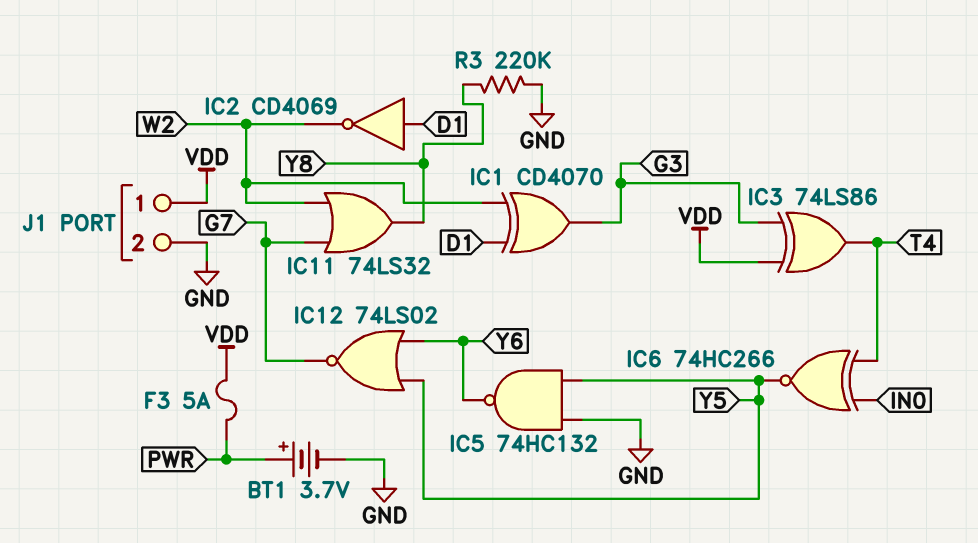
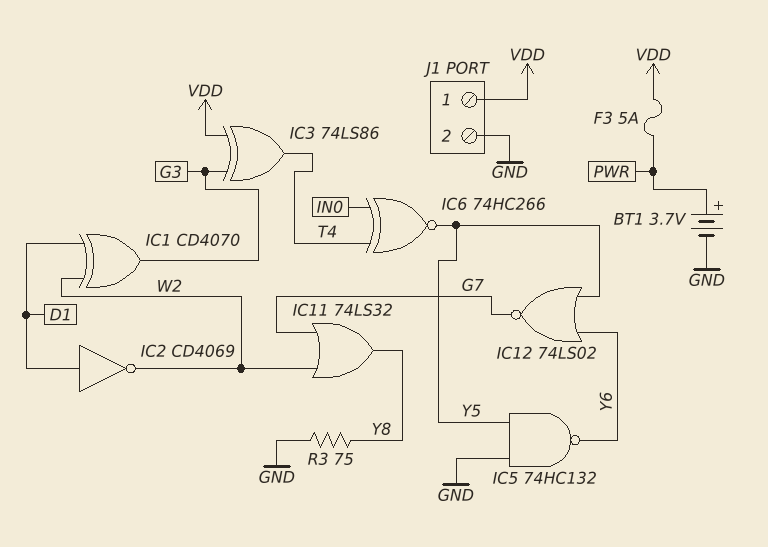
R3: 220k (GND, Y8) -> 75 (GND, Y8)

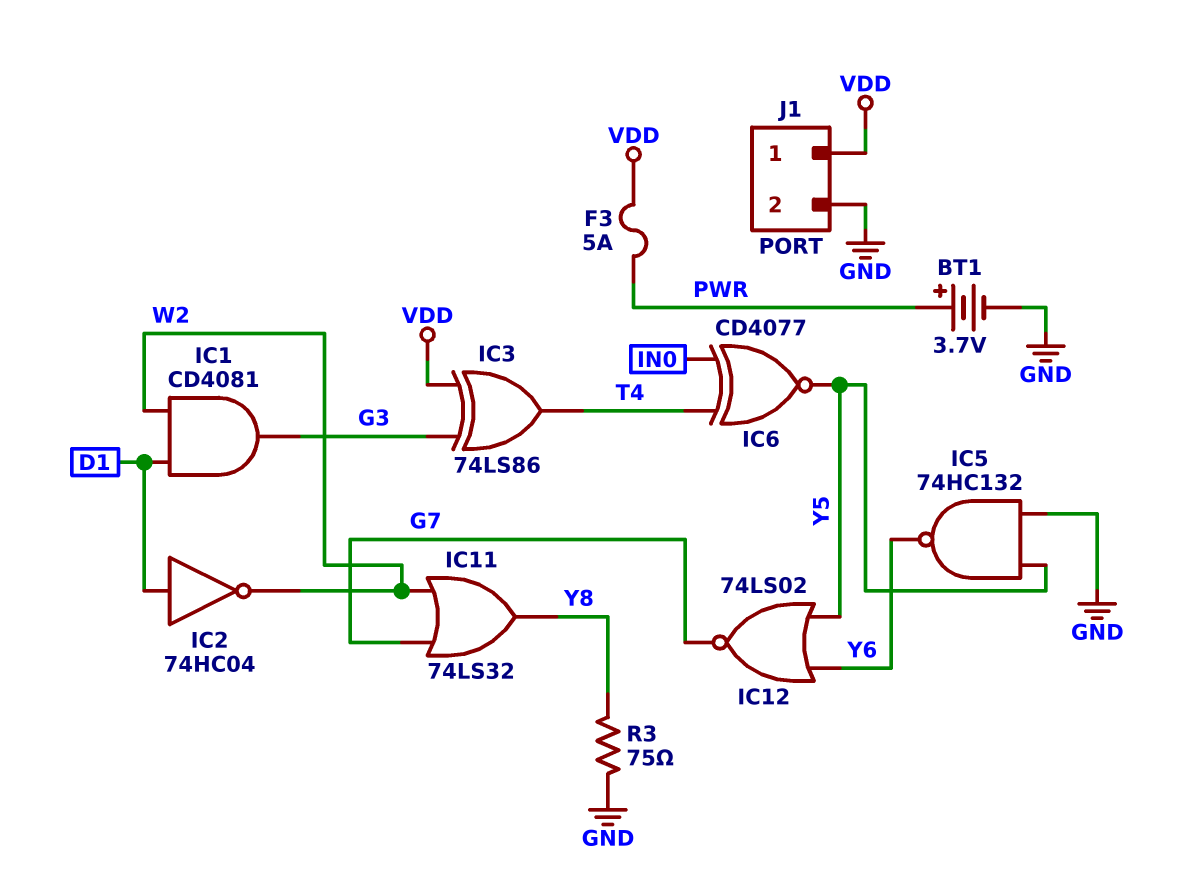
IC1: XOR CD4070 (in D1, in W2, out G3) -> AND CD4081 (in D1, in W2, out G3)
IC2: NOT CD4069 (in D1, out W2) -> NOT 74HC04 (in D1, out W2)
IC6: XNOR 74HC266 (in IN0, in T4, out Y5) -> XNOR CD4077 (in IN0, in T4, out Y5)

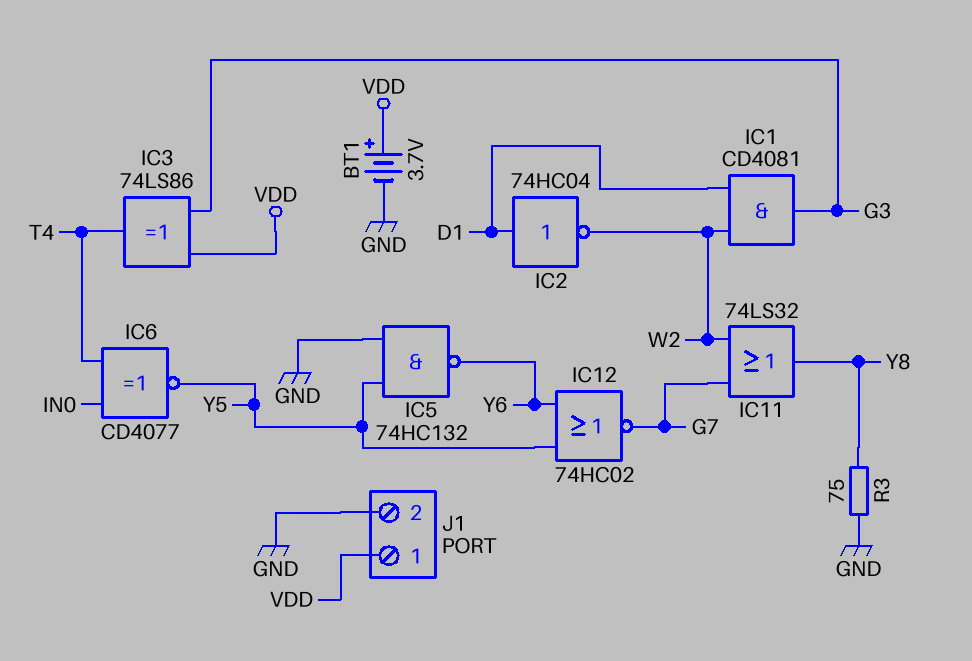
BT1: 3.7V (plus PWR, minus GND) -> 3.7V (plus VDD, minus GND)
F3: 5A (PWR, VDD) -> none
IC12: NOR 74LS02 (in Y5, in Y6, out G7) -> NOR 74HC02 (in Y5, in Y6, out G7)

